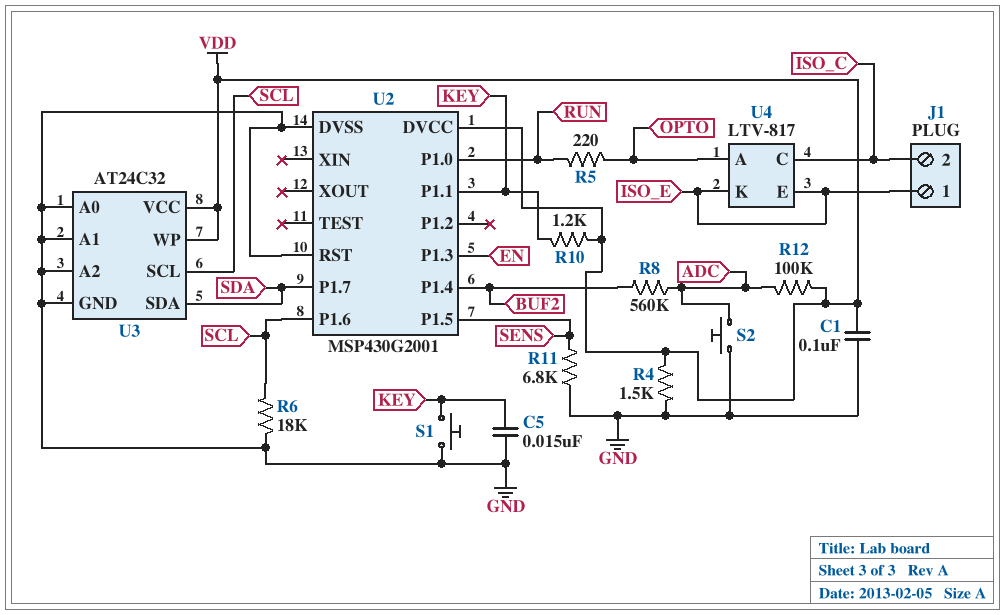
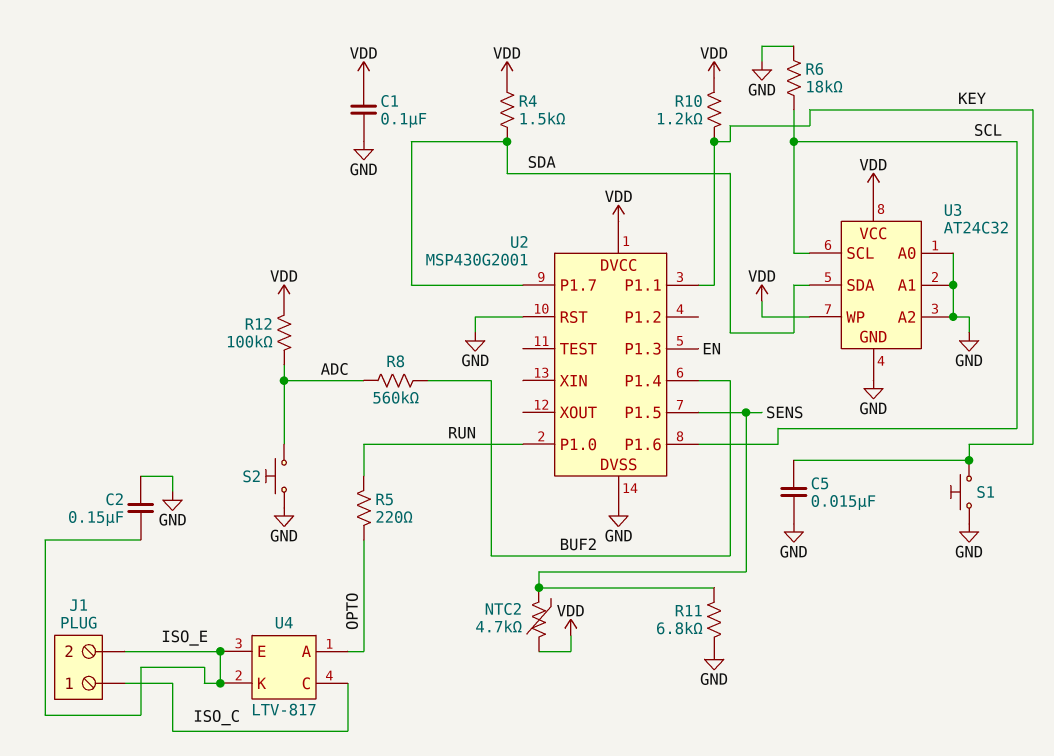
C2: none -> 150nF (GND, ISO_E)
J1 pin 1: ISO_E -> ISO_C
J1 pin 2: ISO_C -> ISO_E
NTC2: none -> 4.7k (SENS, VDD)
R4: 1.5k (GND, VDD) -> 1.5k (SDA, VDD)

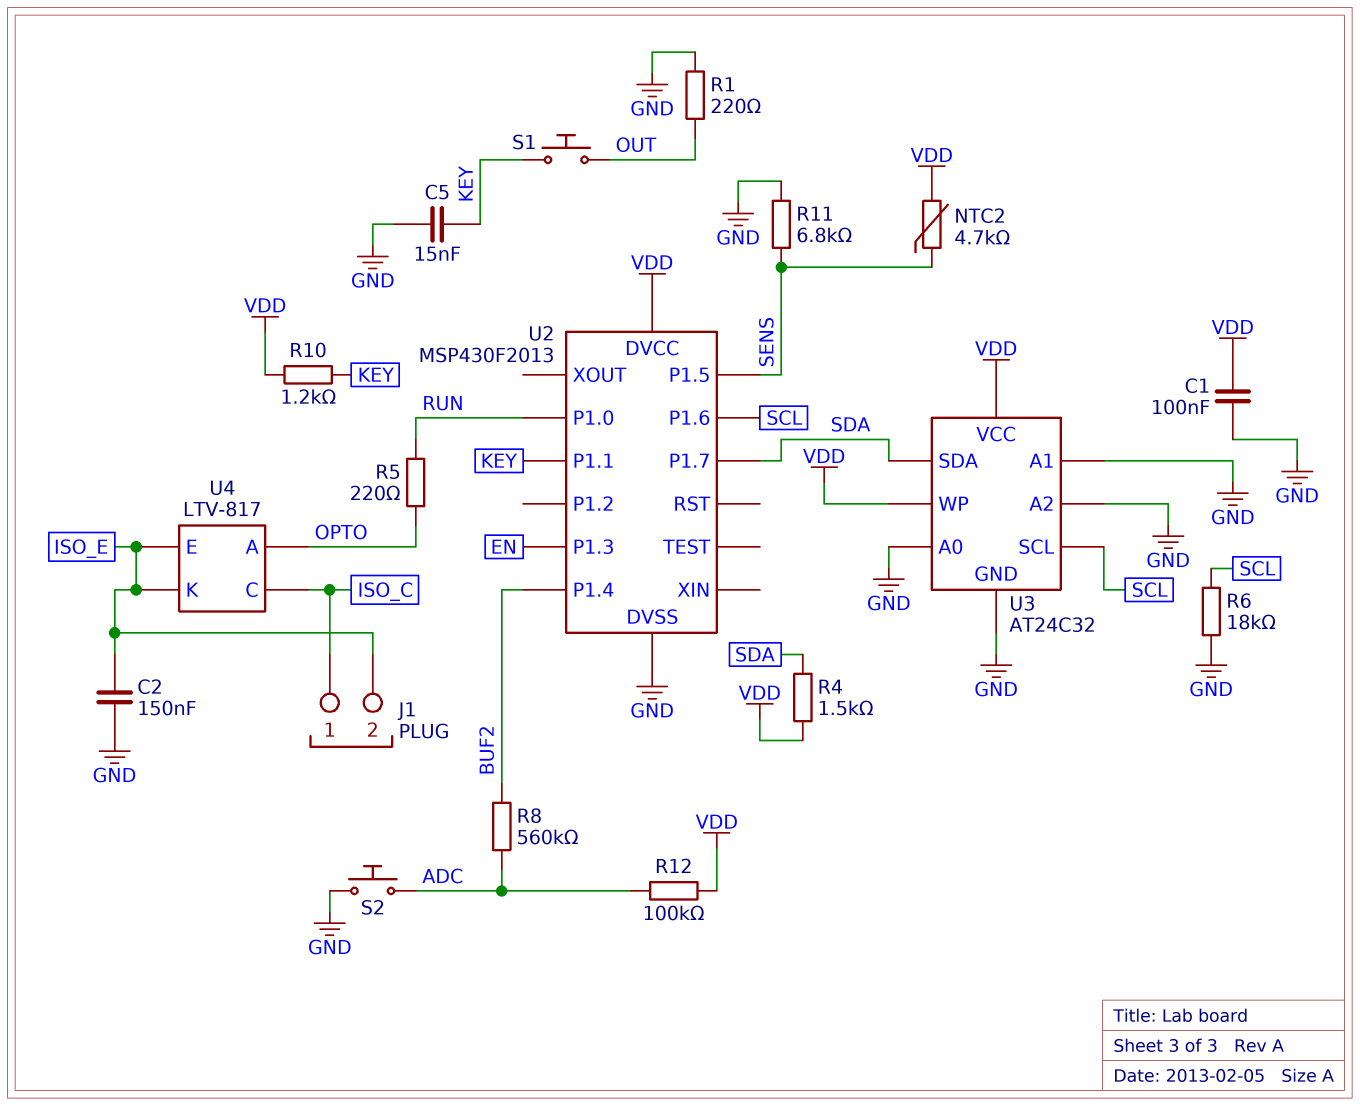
R1: none -> 220 (GND, OUT)
S1: button (GND, KEY) -> button (KEY, OUT)
U2: MSP430G2001 -> MSP430F2013
U2 pin RST: GND -> none

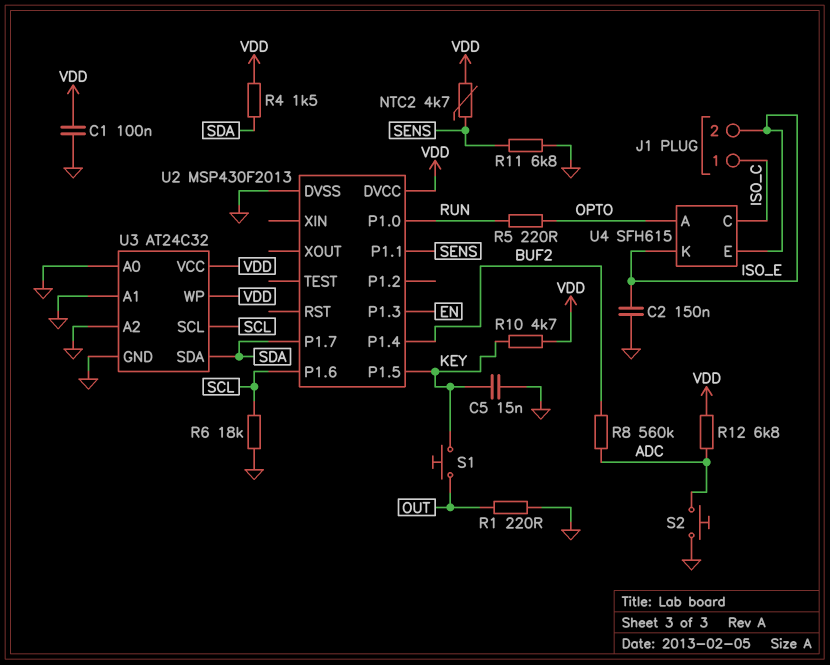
R10: 1.2k (KEY, VDD) -> 4.7k (KEY, VDD)
R12: 100k (ADC, VDD) -> 6.8k (ADC, VDD)
U2 pin P1.1: KEY -> SENS
U2 pin P1.5: SENS -> KEY
U4: LTV-817 -> SFH615

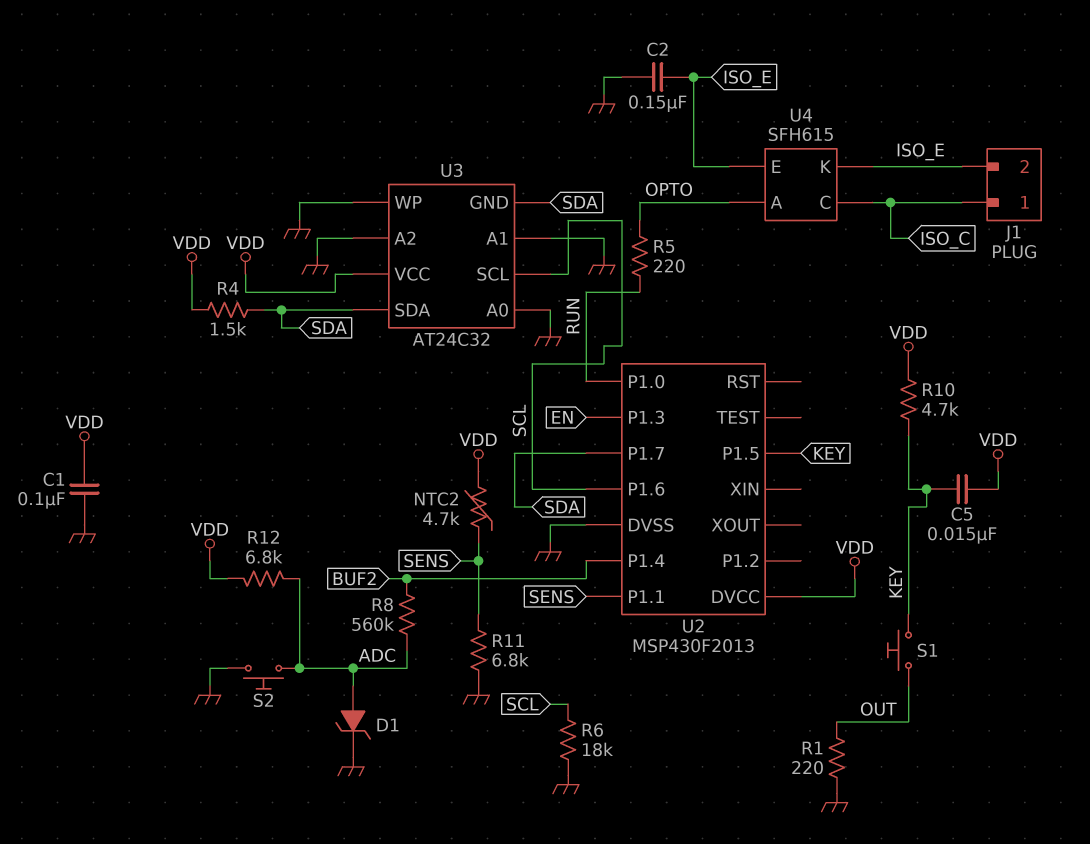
C5: 15nF (GND, KEY) -> 15nF (KEY, VDD)
D1: none -> zener (A ADC, K GND)
U3 pin GND: GND -> SDA
U3 pin WP: VDD -> GND

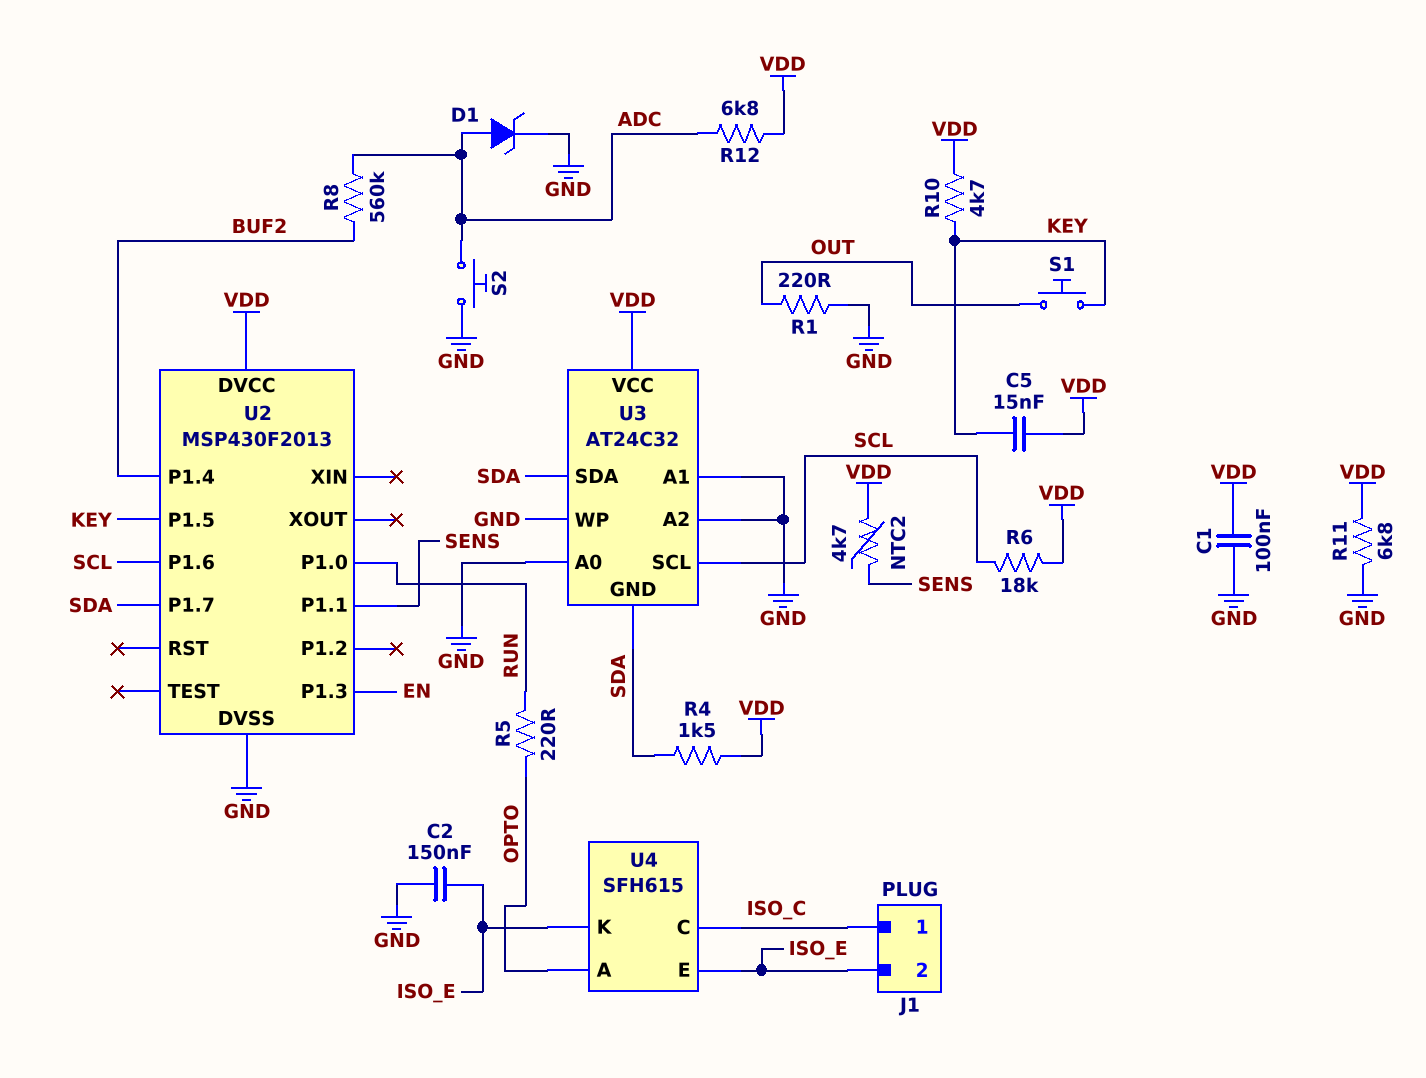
R6: 18k (GND, SCL) -> 18k (SCL, VDD)
R11: 6.8k (GND, SENS) -> 6.8k (GND, VDD)

